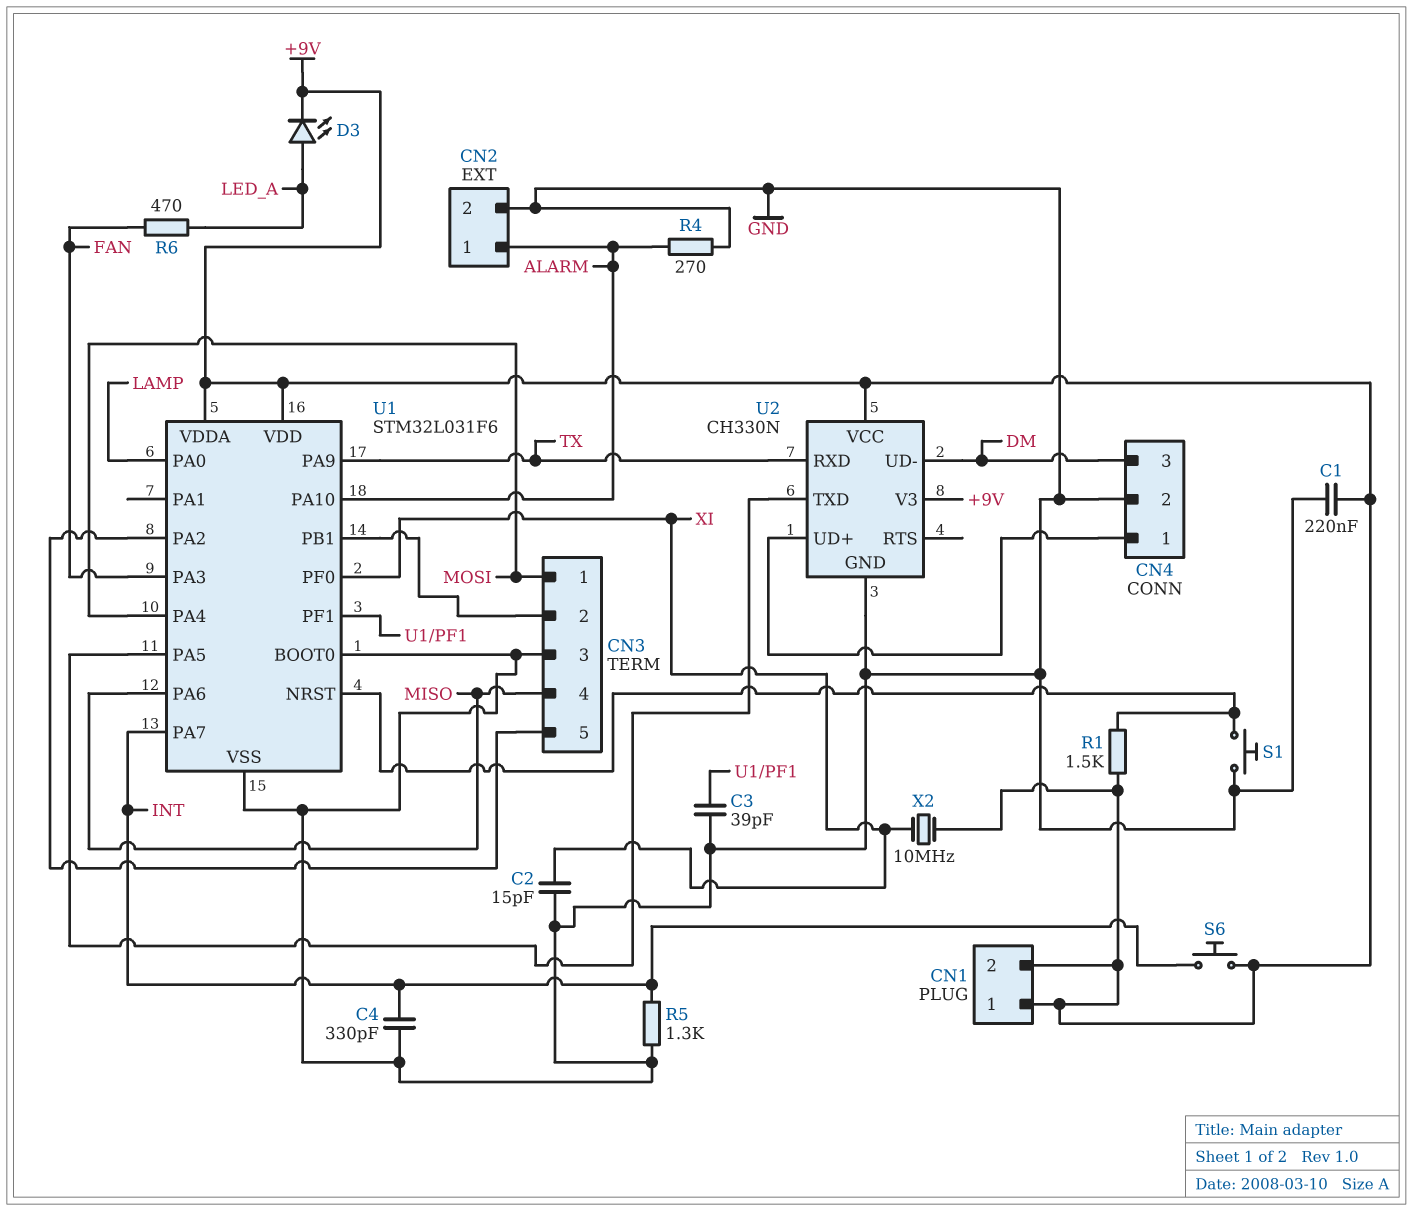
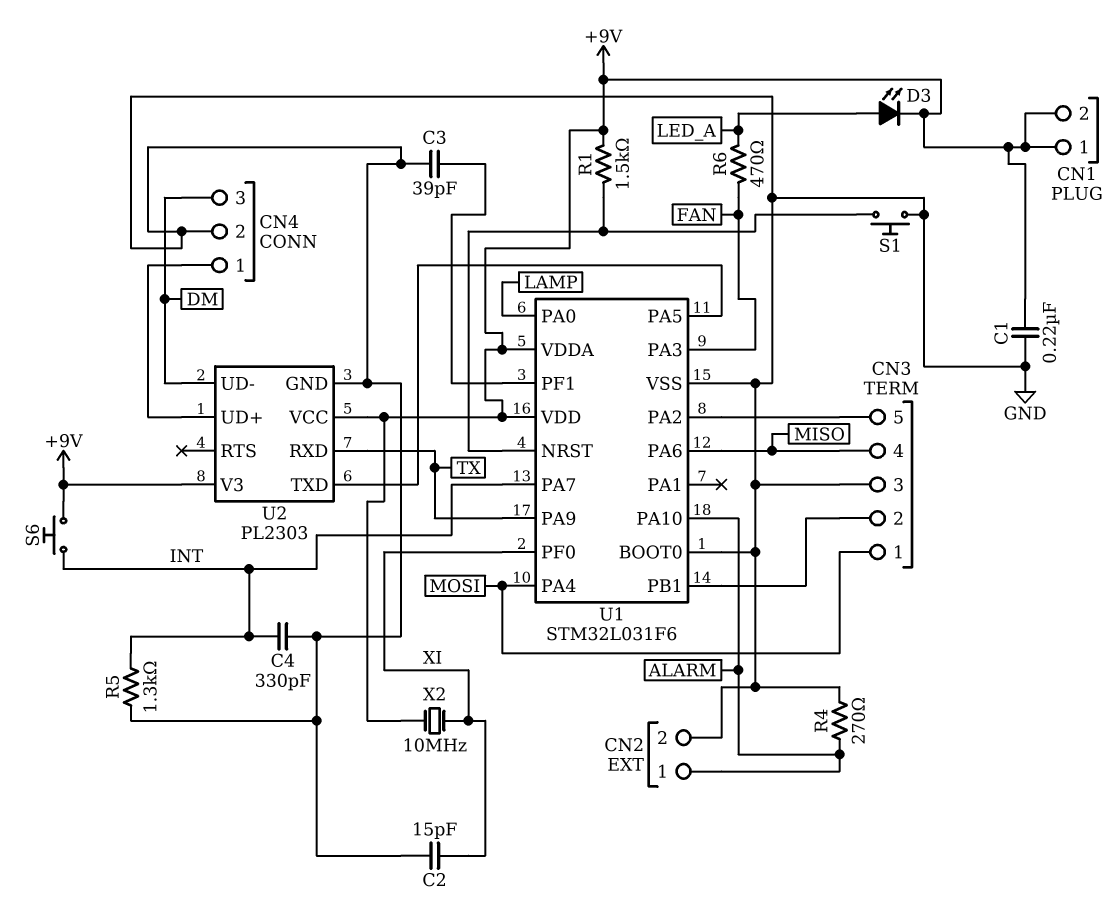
U2: CH330N -> PL2303

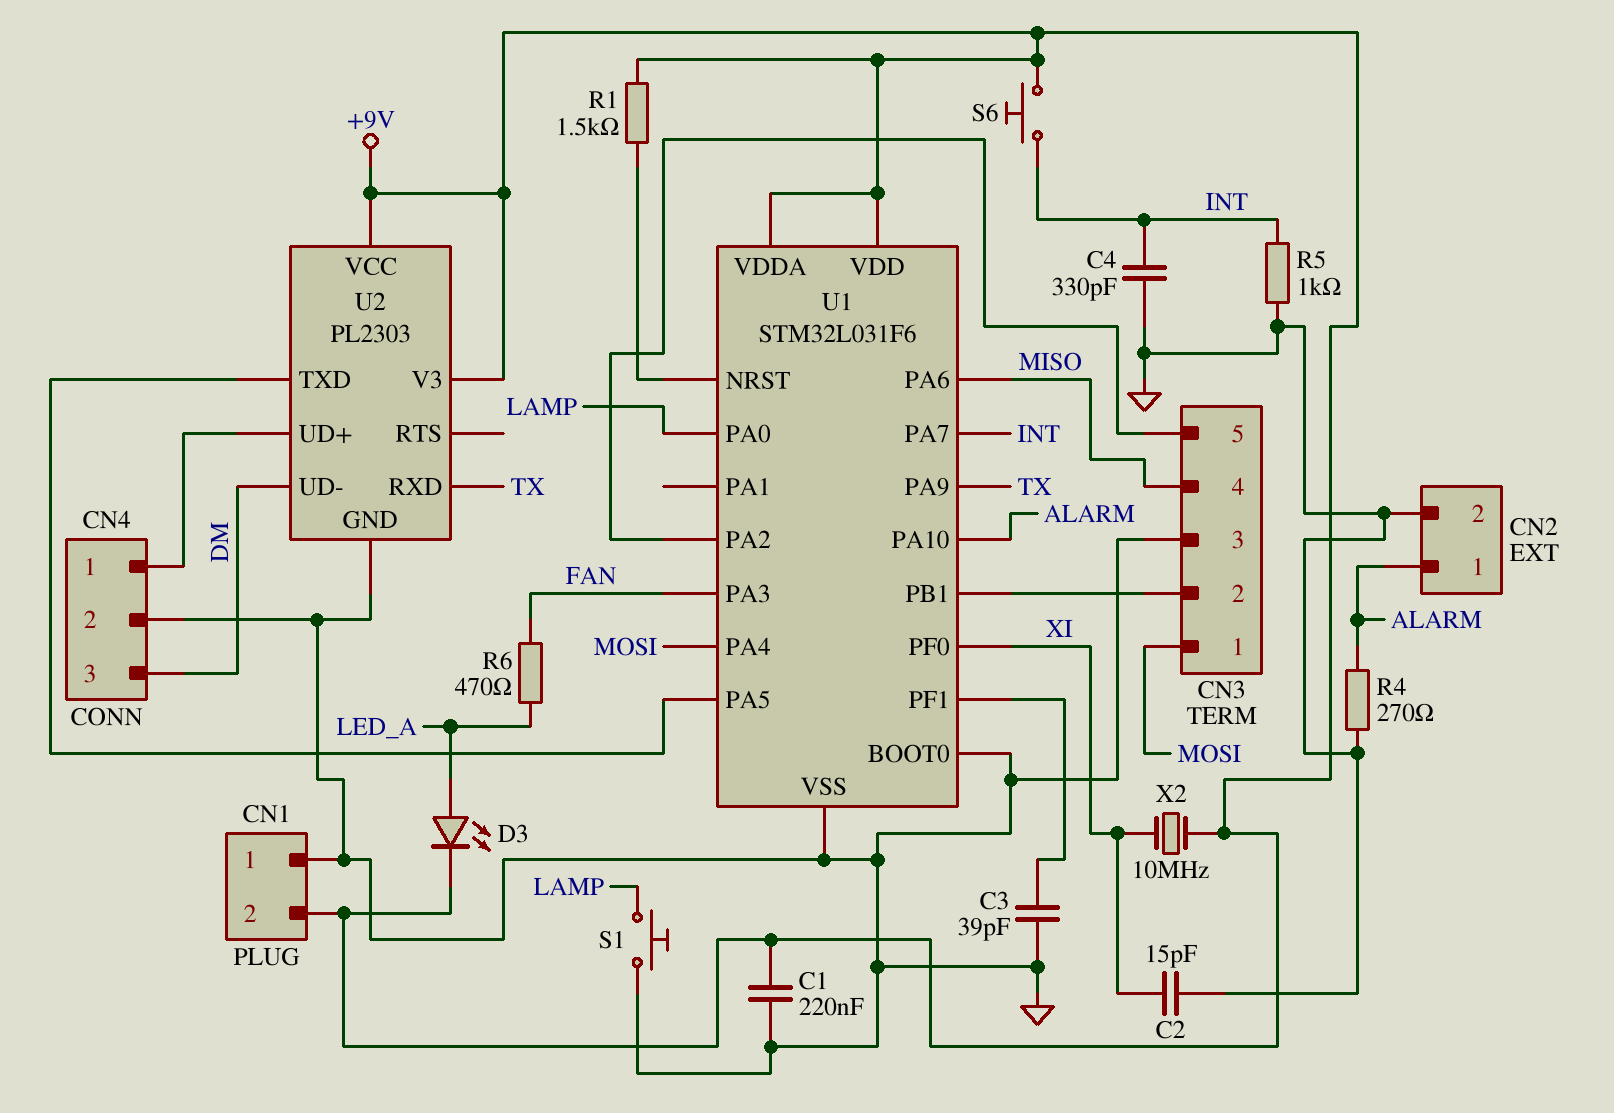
CN1 pin 1: +9V -> GND
R5: 1.3k (GND, INT) -> 1k (GND, INT)
S1: button (GND, U1/NRST) -> button (GND, LAMP)

